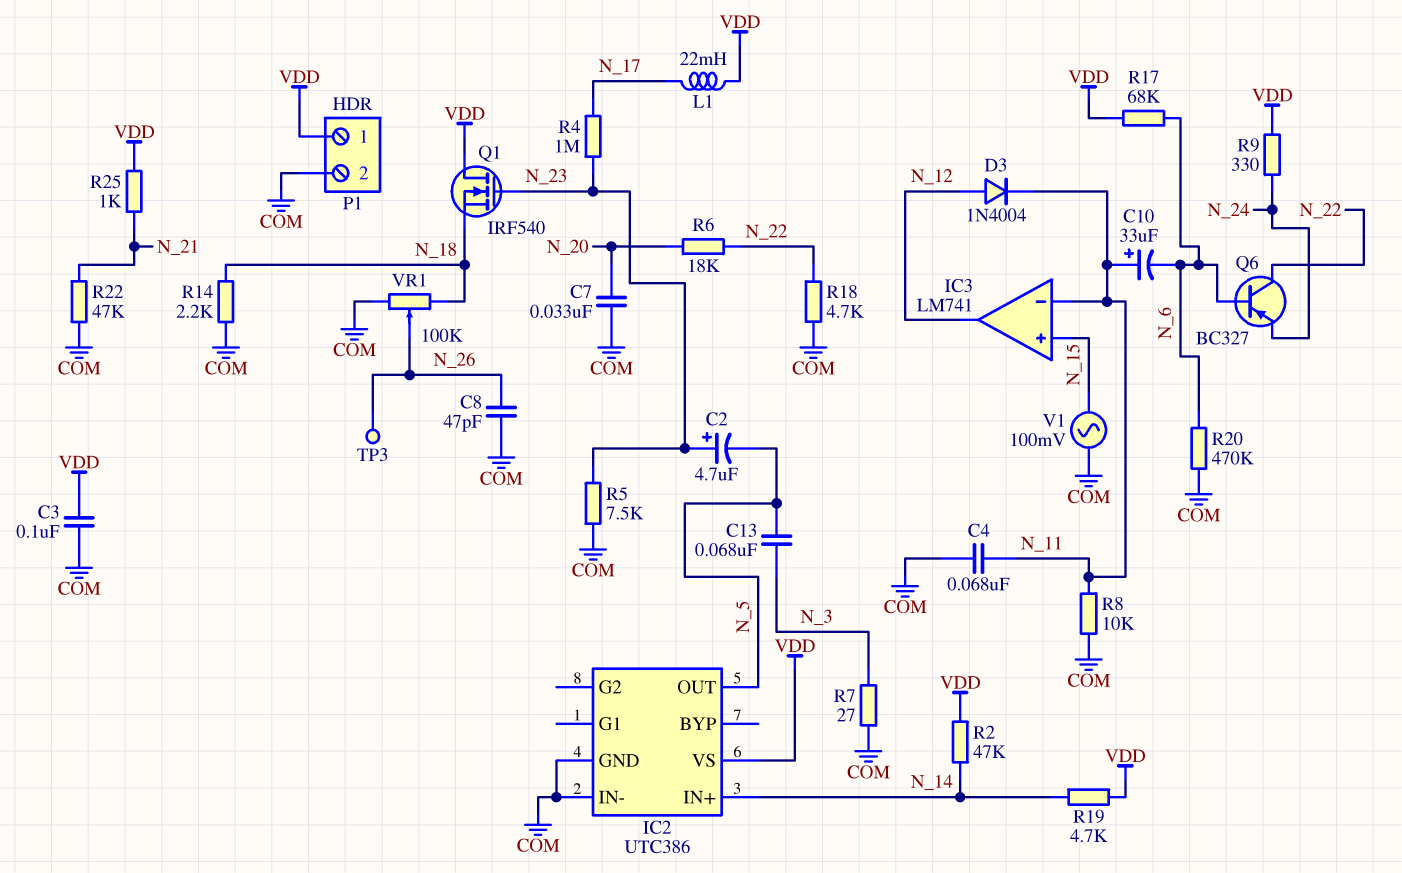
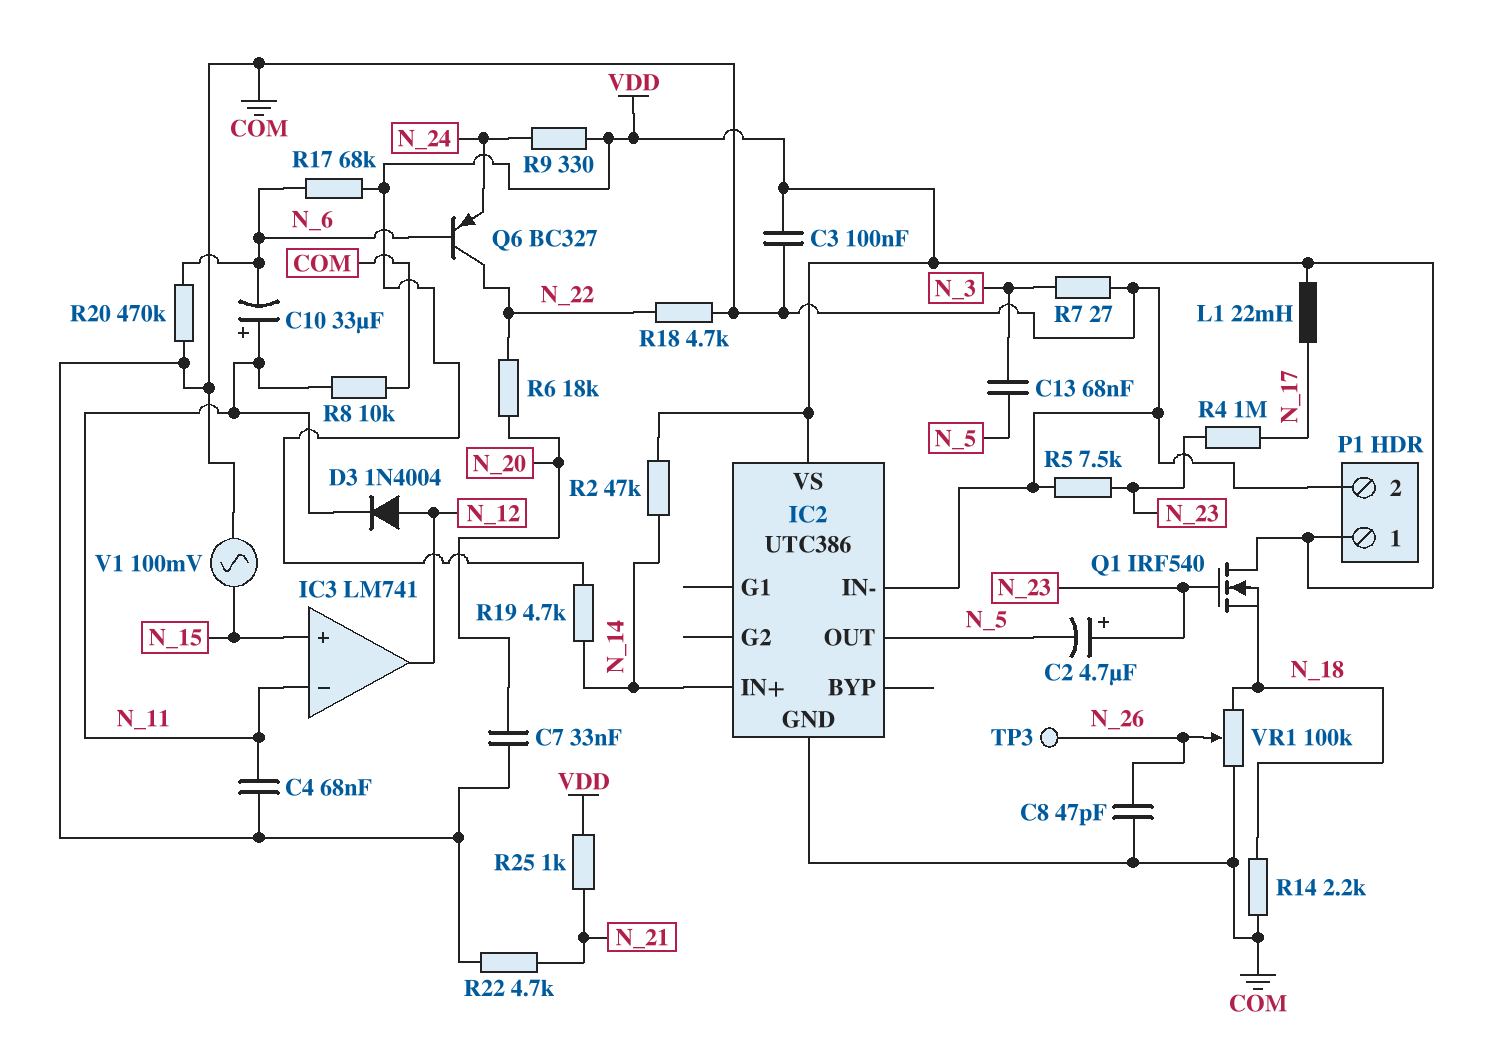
R22: 47k (COM, N_21) -> 4.7k (COM, N_21)

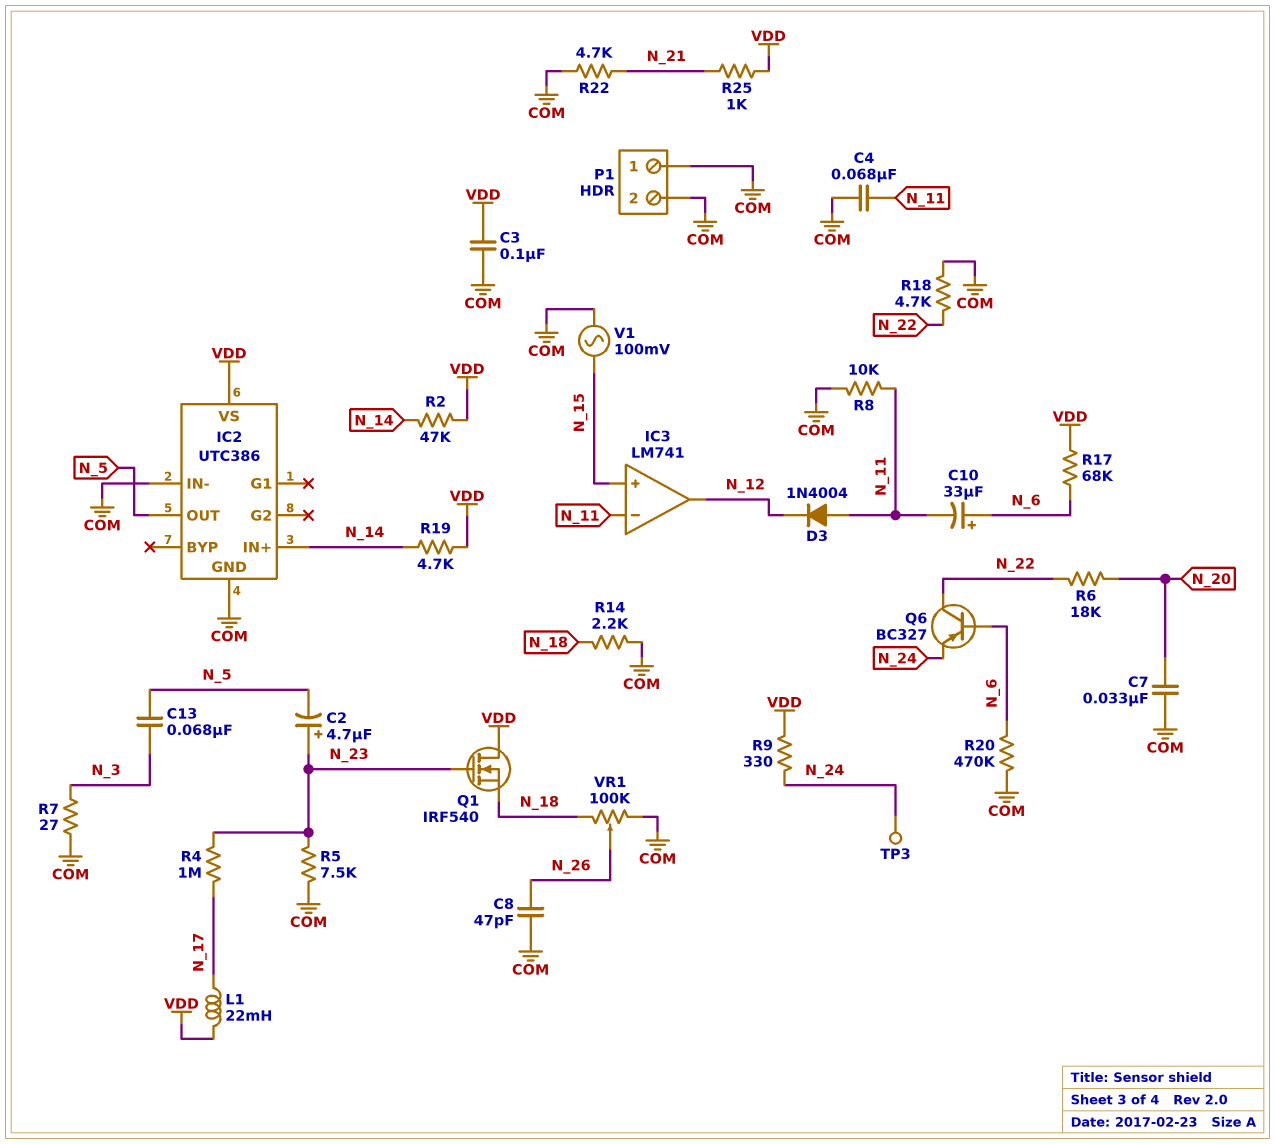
C10: 33uF (plus N_11, minus N_6) -> 33uF (plus N_6, minus N_11)
D3: diode 1N4004 (A N_12, K N_11) -> diode 1N4004 (A N_11, K N_12)
P1 pin 1: VDD -> COM
TP3: test point (N_26) -> test point (N_24)

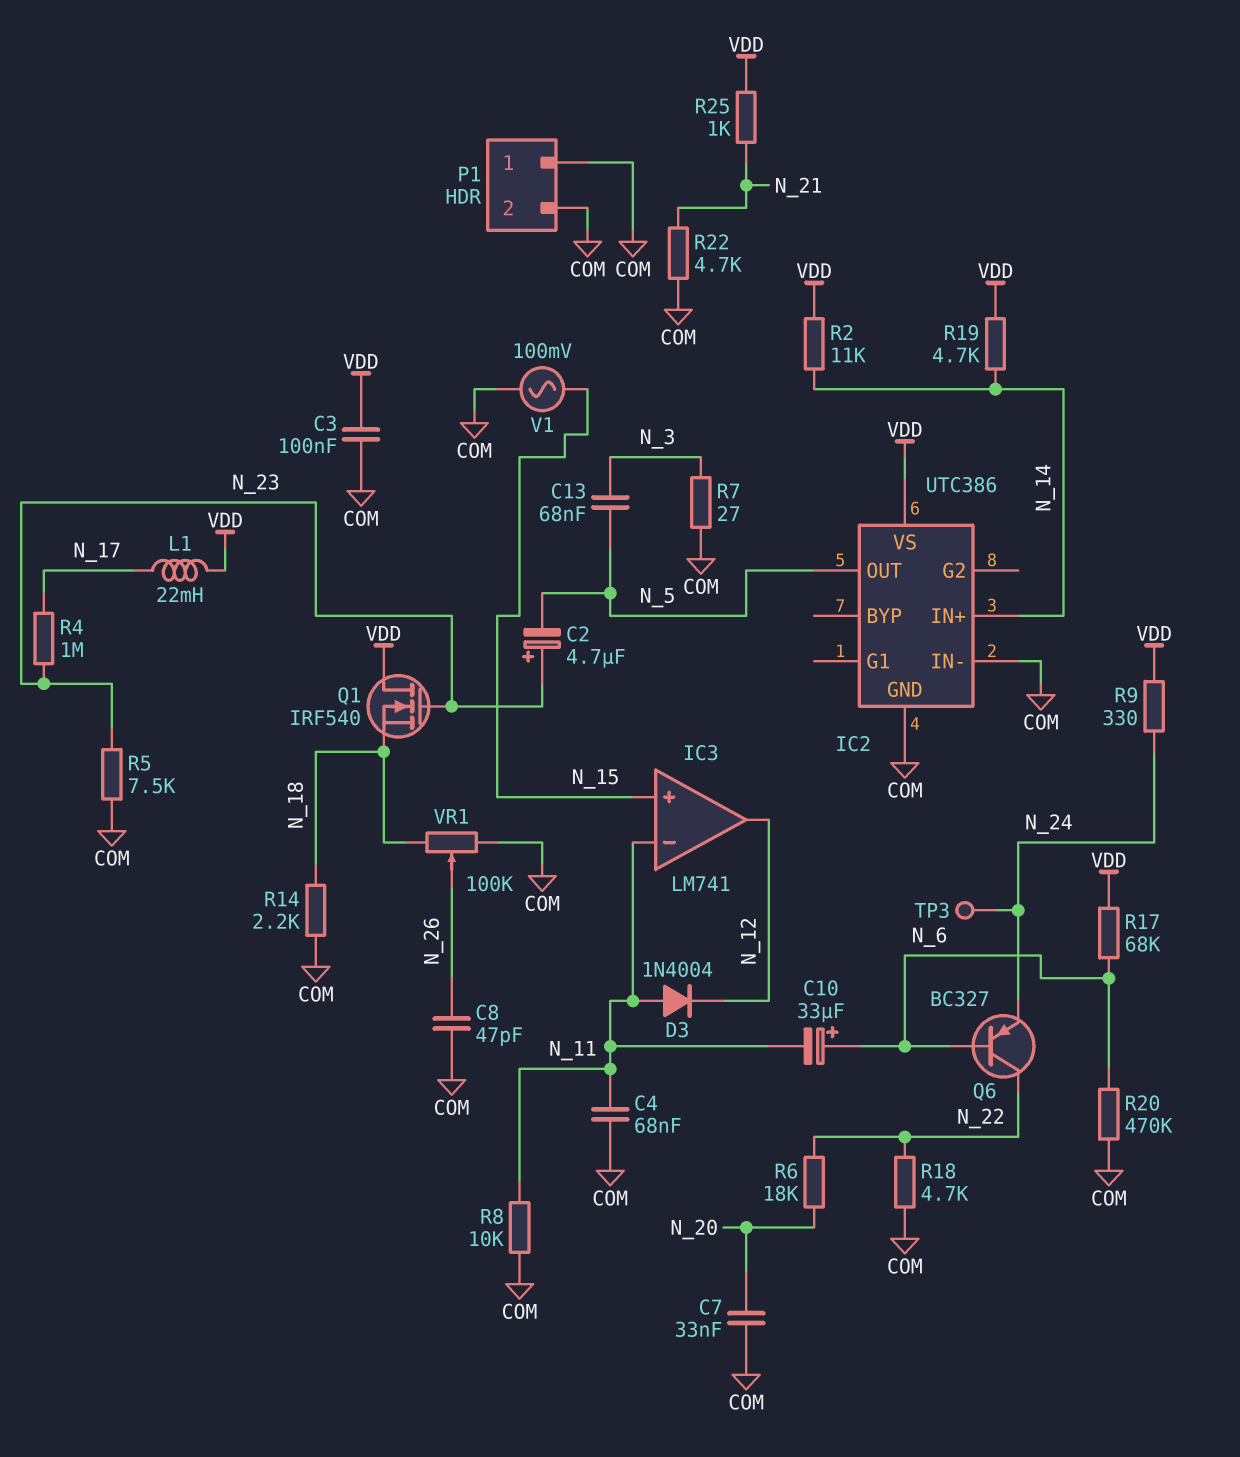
R2: 47k (N_14, VDD) -> 11k (N_14, VDD)

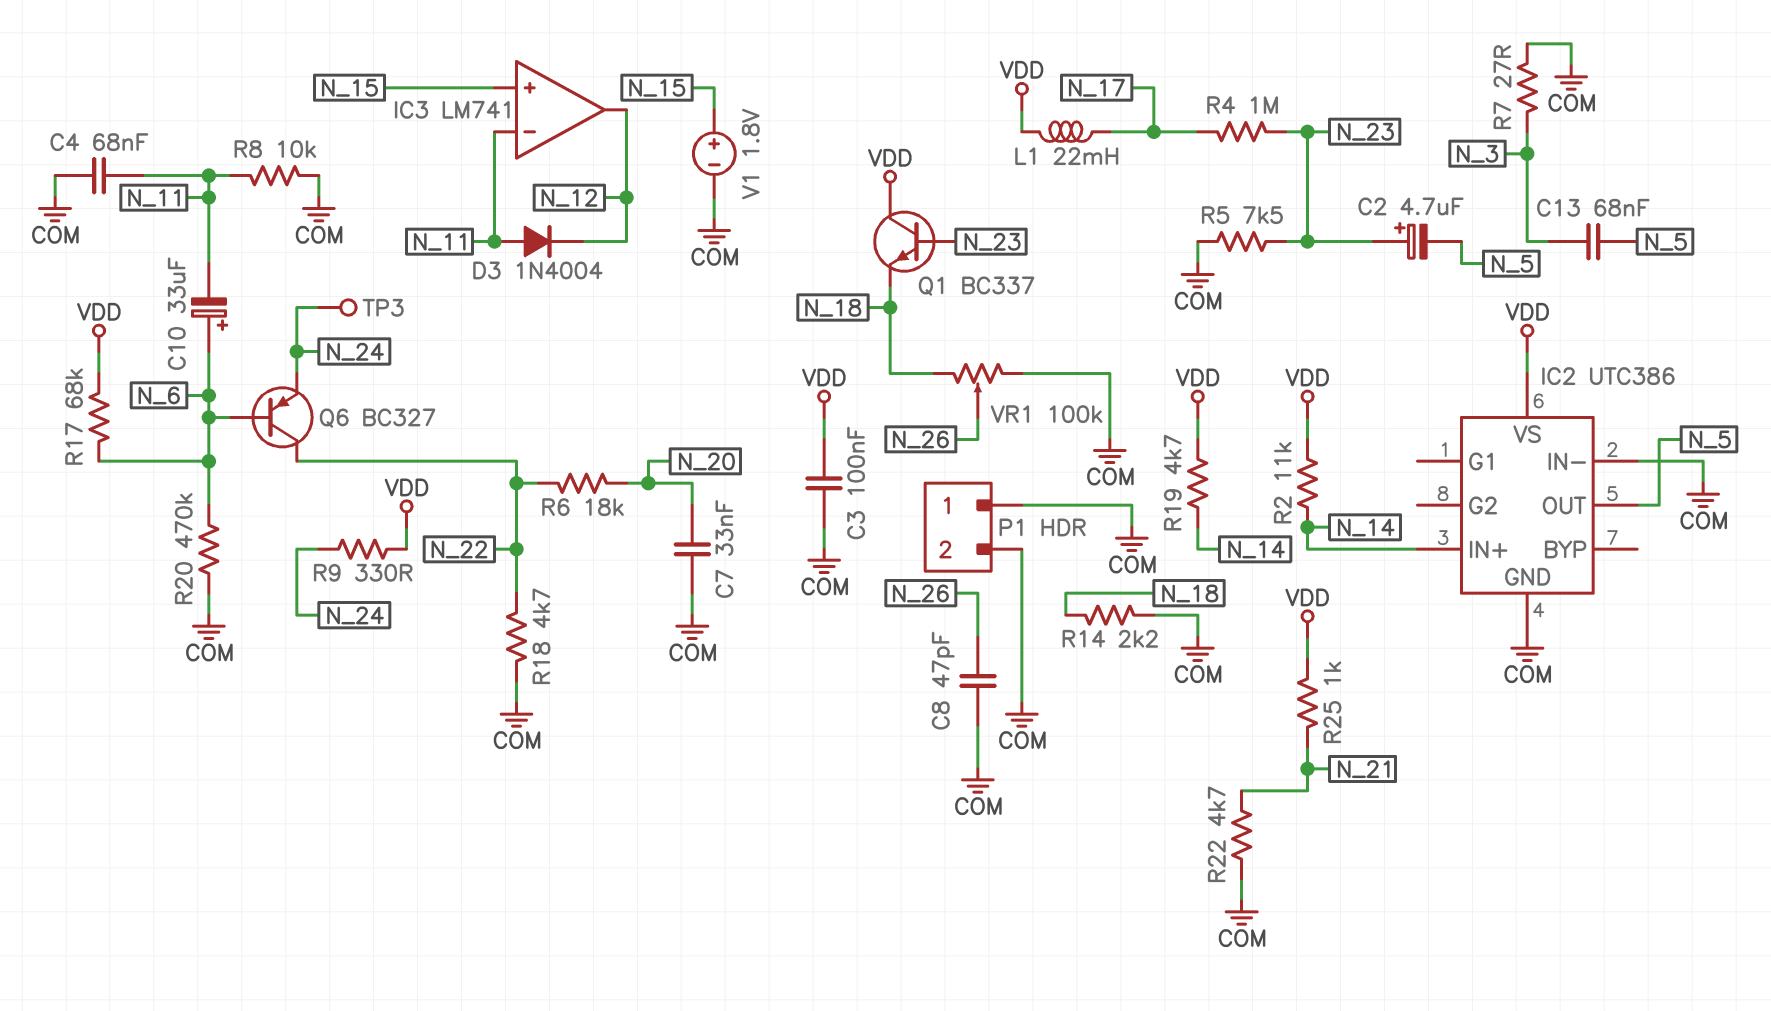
Q1: NMOS IRF540 (G N_23, D VDD, S N_18) -> NPN BC337 (B N_23, C VDD, E N_18)
V1: AC 100mV (COM, N_15) -> 1.8V (plus N_15, minus COM)

